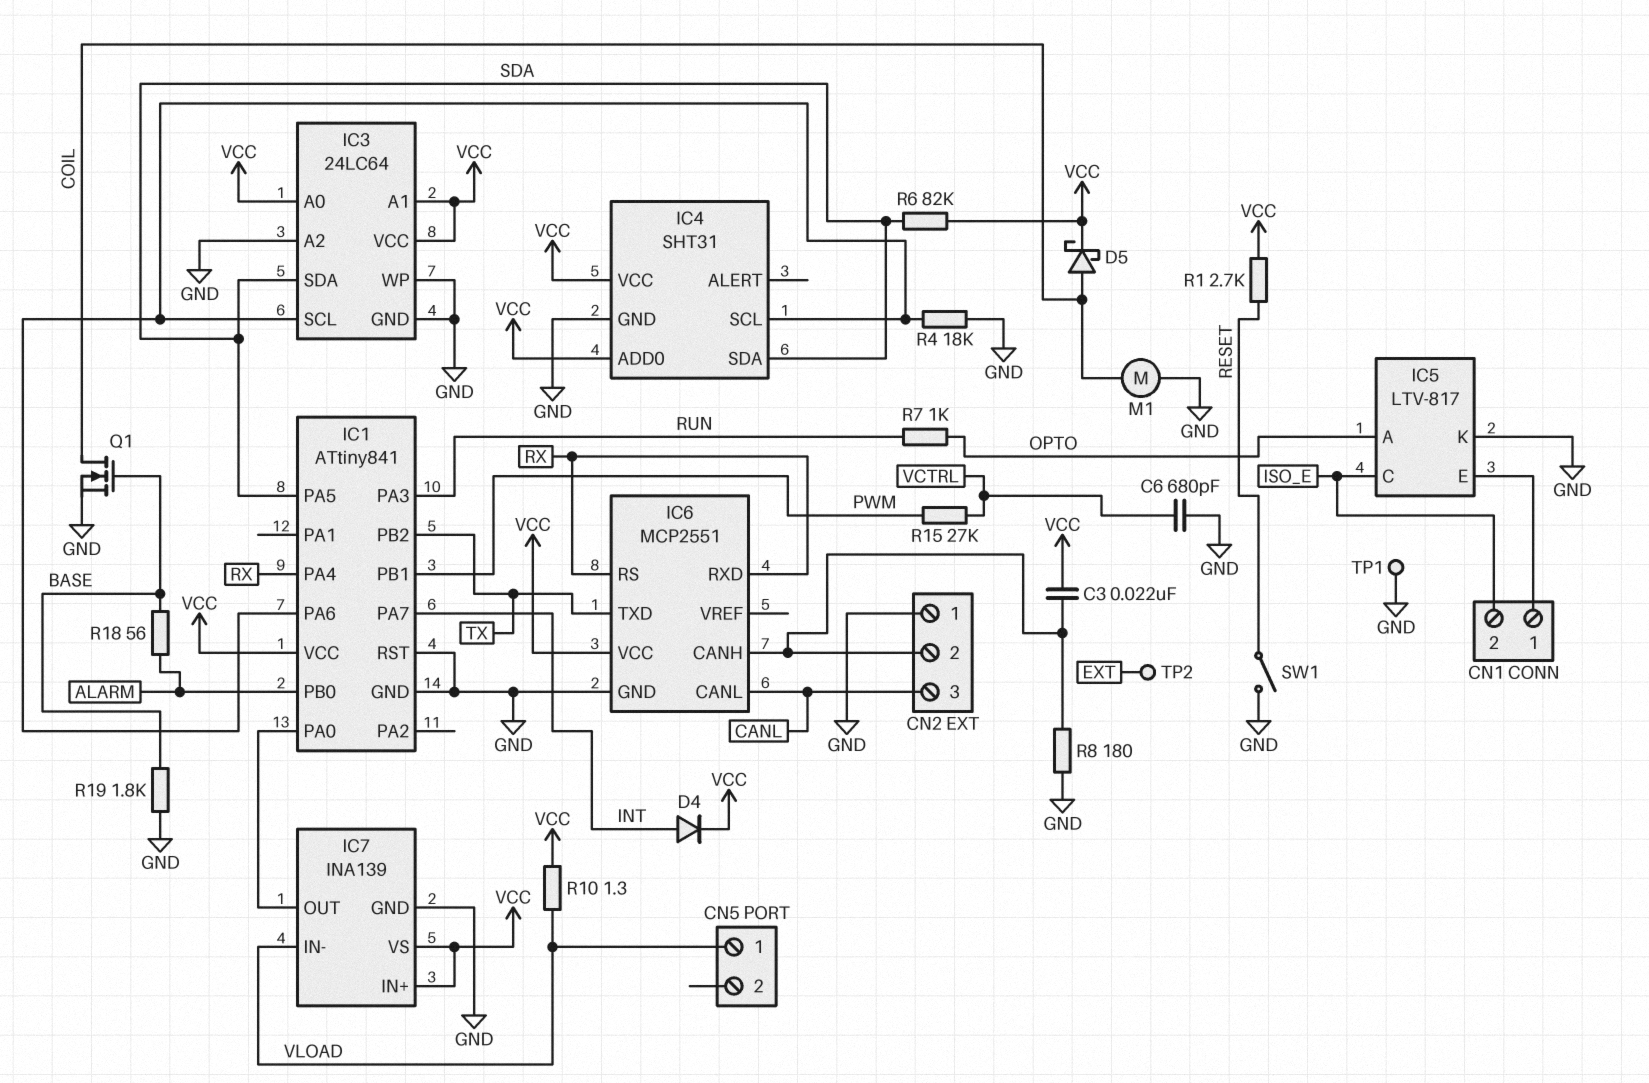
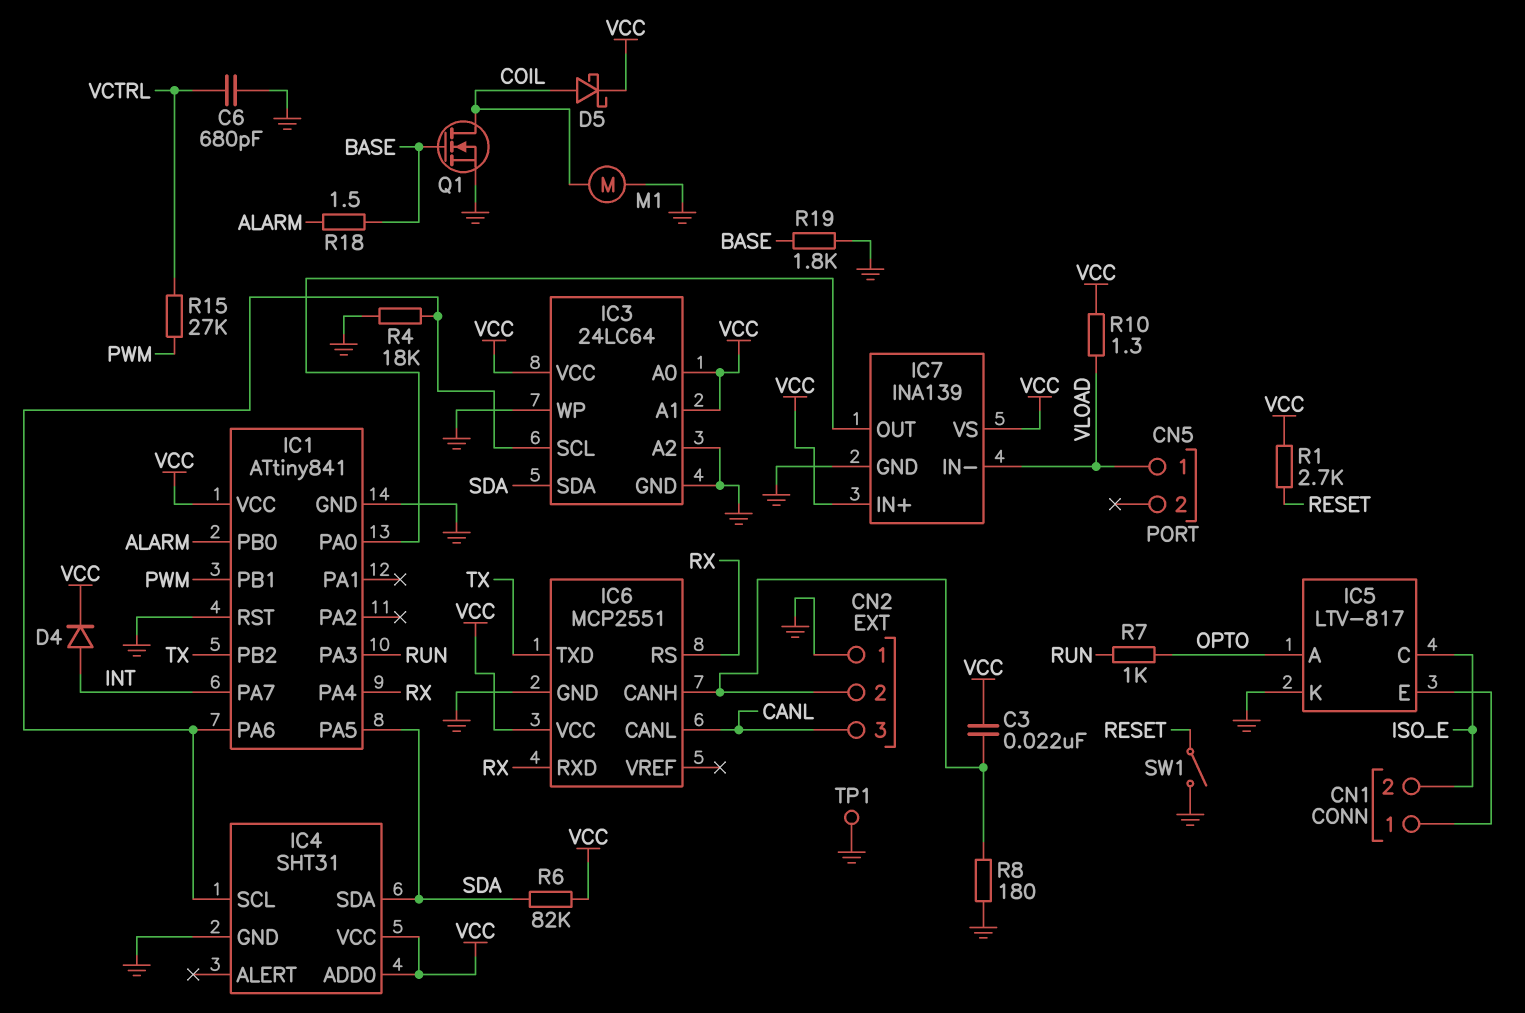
R18: 56 (ALARM, BASE) -> 1.5 (ALARM, BASE)
TP2: test point (EXT) -> none

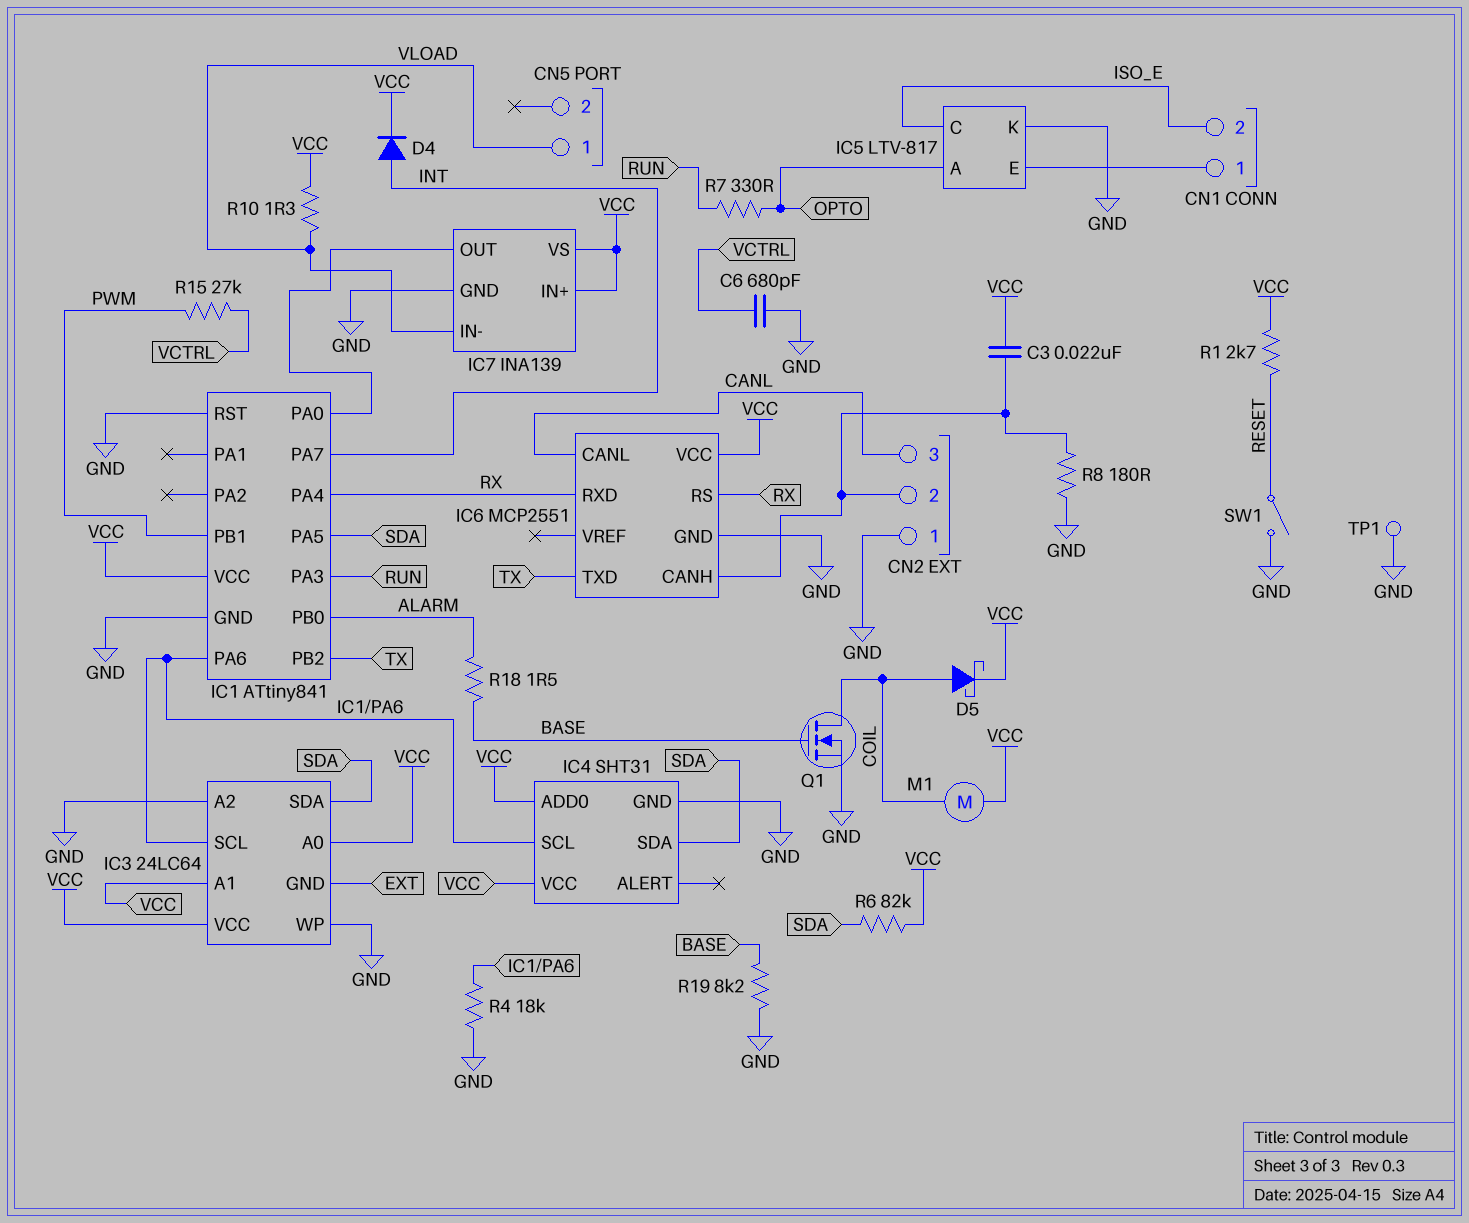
IC3 pin GND: GND -> EXT
M1: motor (COIL, GND) -> motor (COIL, VCC)
R7: 1k (OPTO, RUN) -> 330 (OPTO, RUN)
R19: 1.8k (BASE, GND) -> 8.2k (BASE, GND)

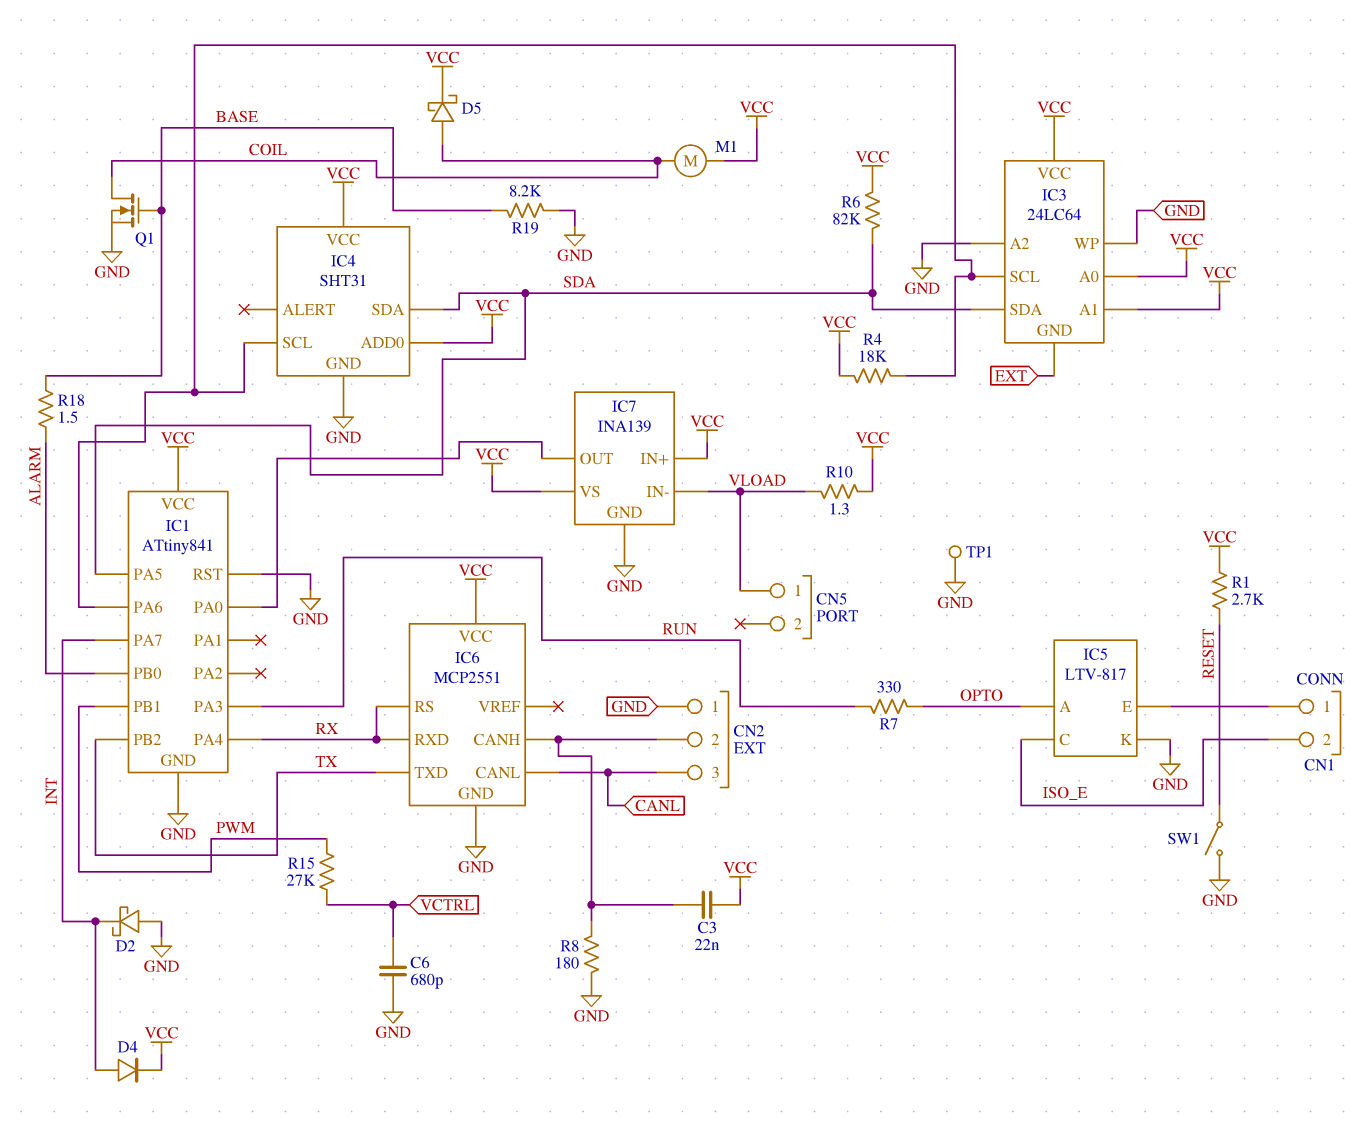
D2: none -> schottky (A GND, K INT)
R4: 18k (GND, IC1/PA6) -> 18k (IC1/PA6, VCC)

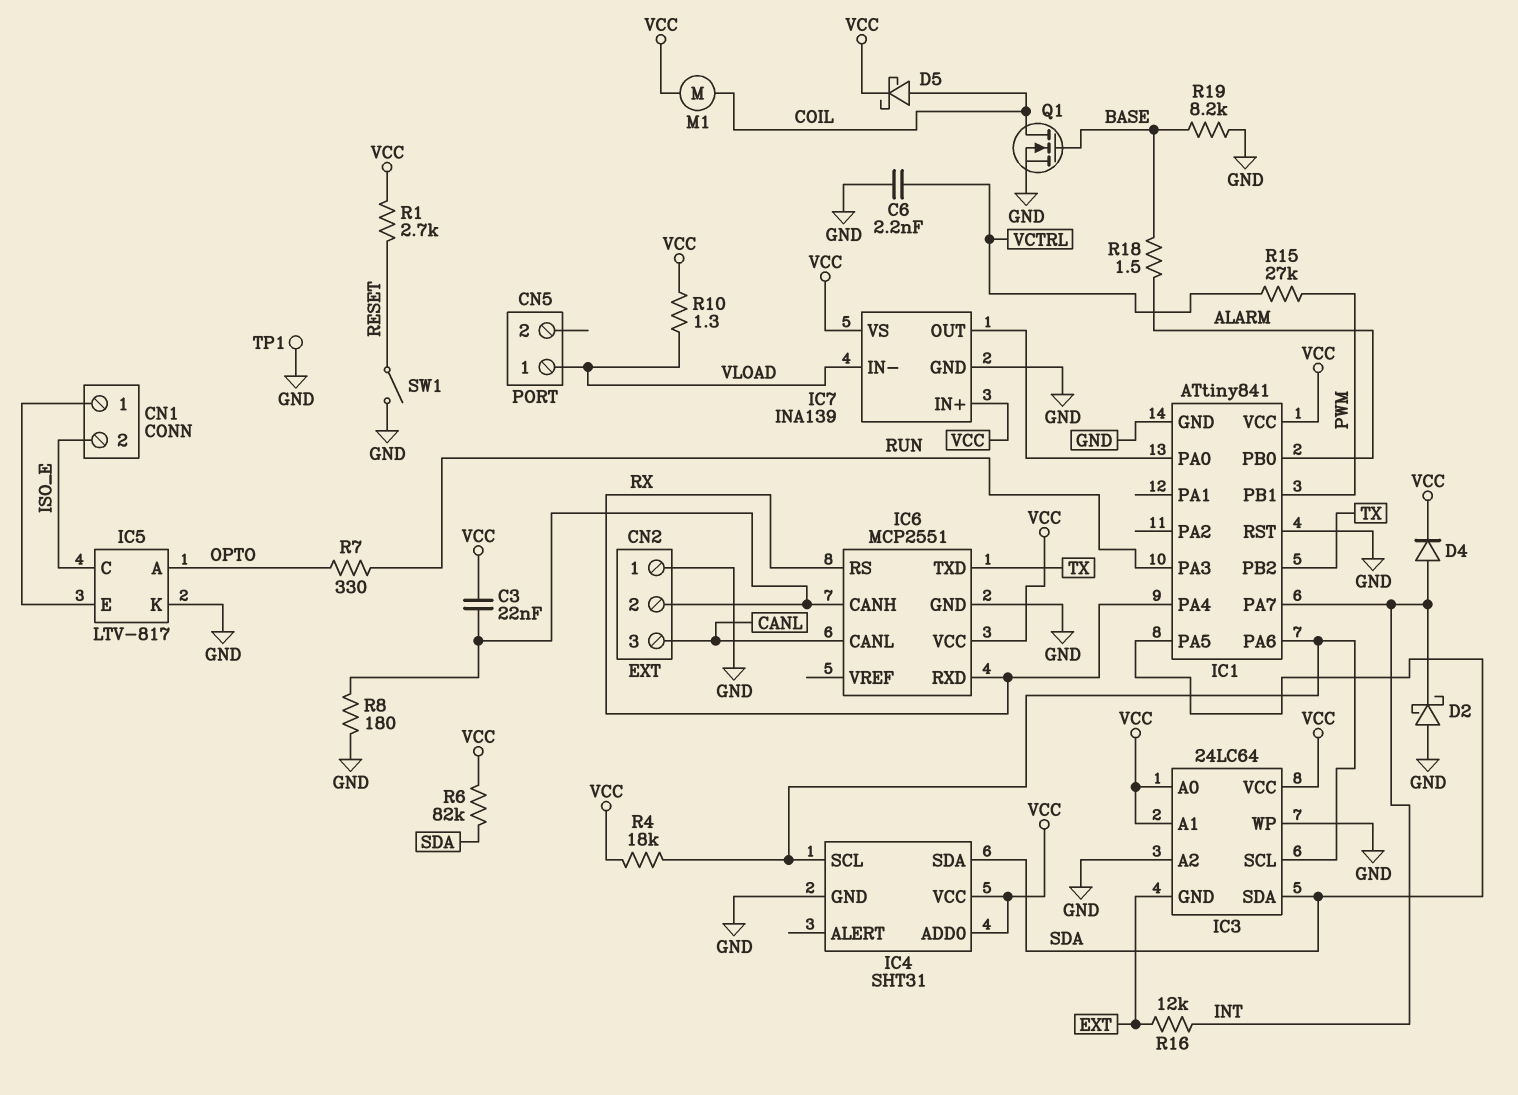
C6: 680pF (GND, VCTRL) -> 2.2nF (GND, VCTRL)
R16: none -> 12k (EXT, INT)

